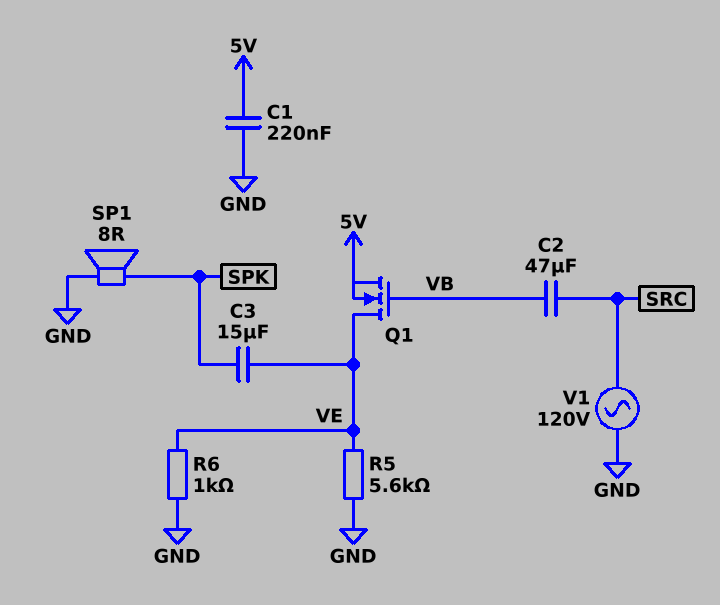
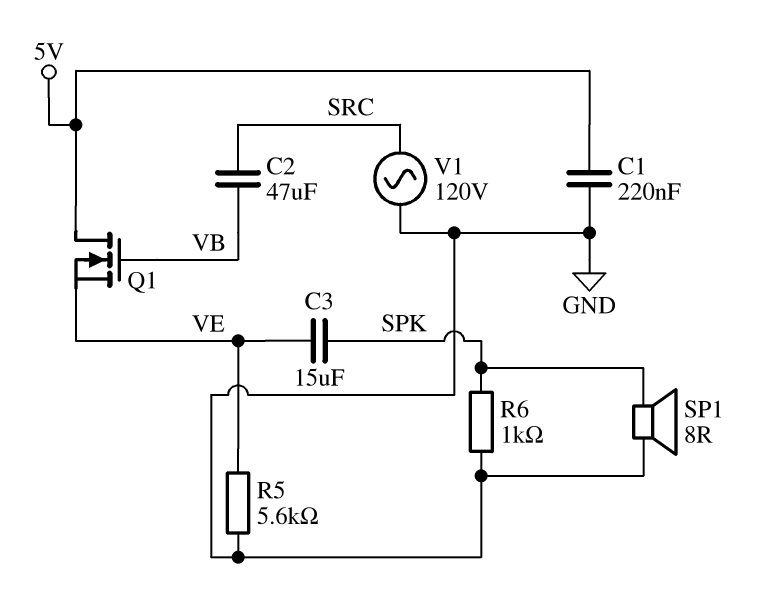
Q1: NMOS (G VB, D VE, S 5V) -> NMOS (G VB, D 5V, S VE)
R6: 1k (GND, VE) -> 1k (GND, SPK)

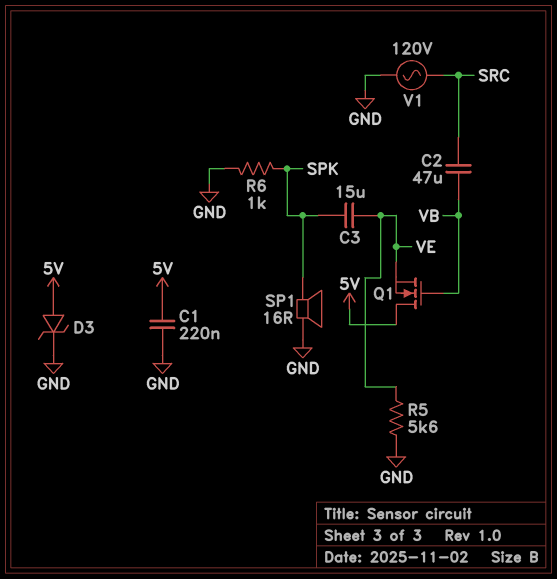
D3: none -> zener (A 5V, K GND)
SP1: speaker 8R (GND, SPK) -> speaker 16R (GND, SPK)

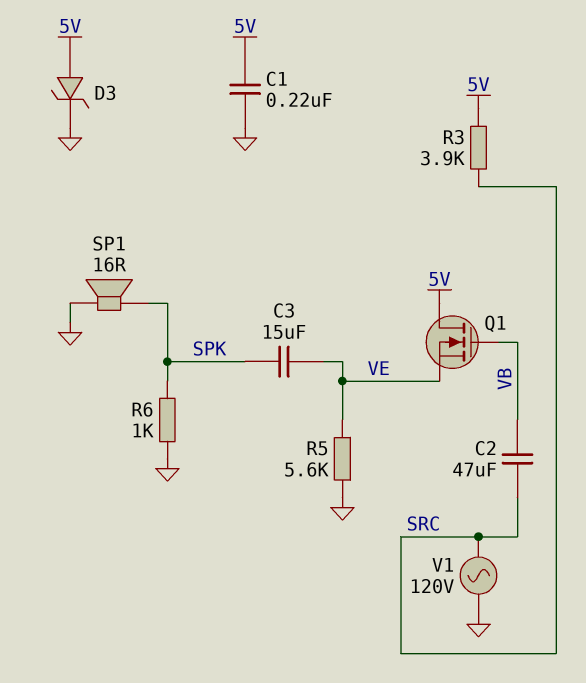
R3: none -> 3.9k (5V, SRC)

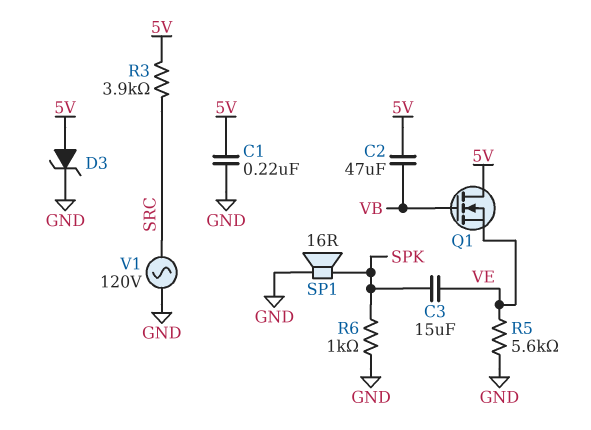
C2: 47uF (SRC, VB) -> 47uF (5V, VB)

